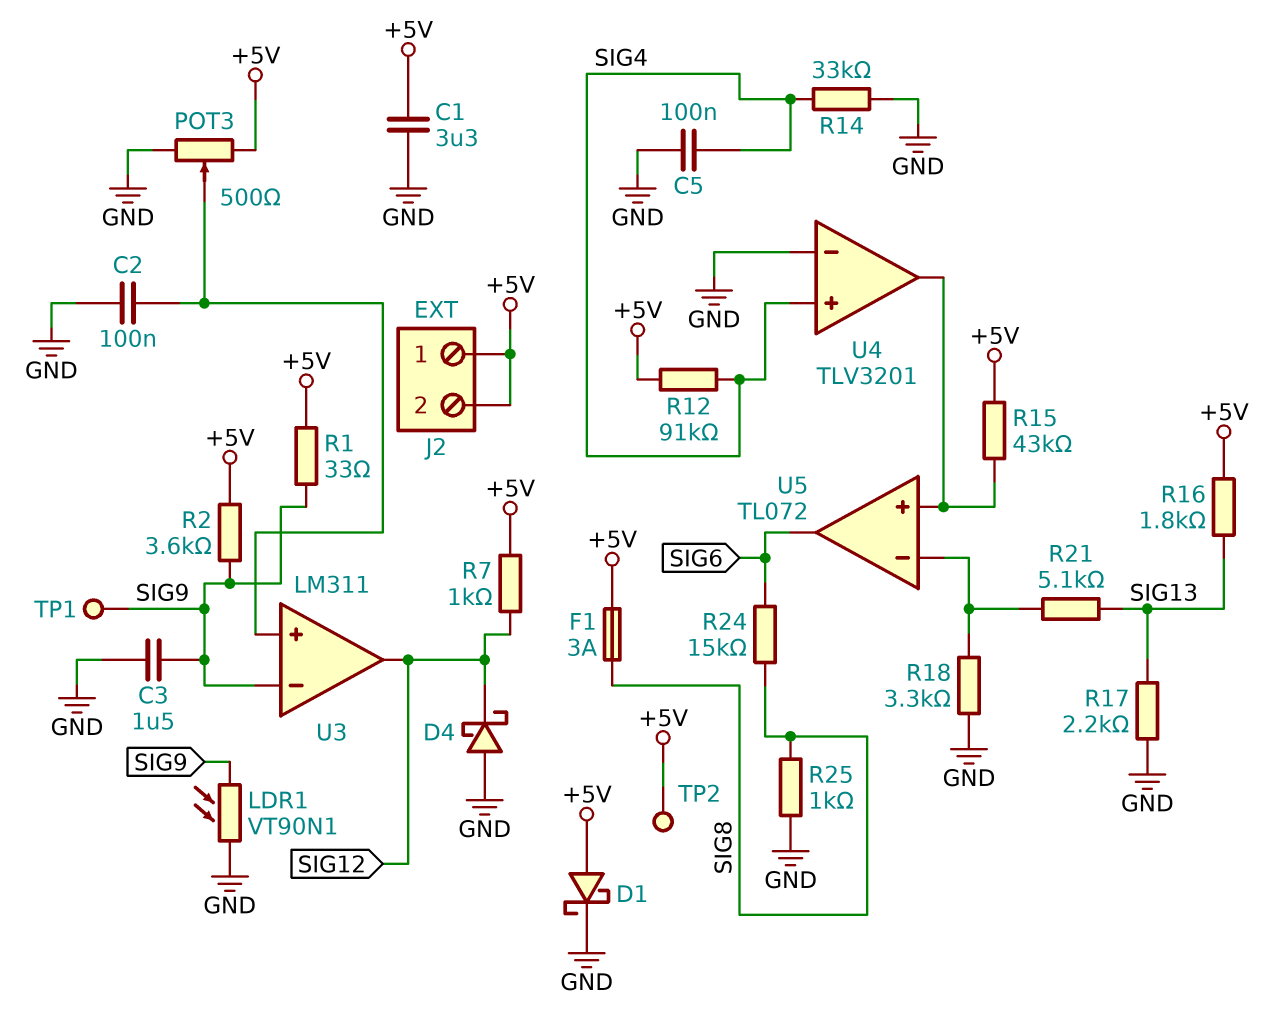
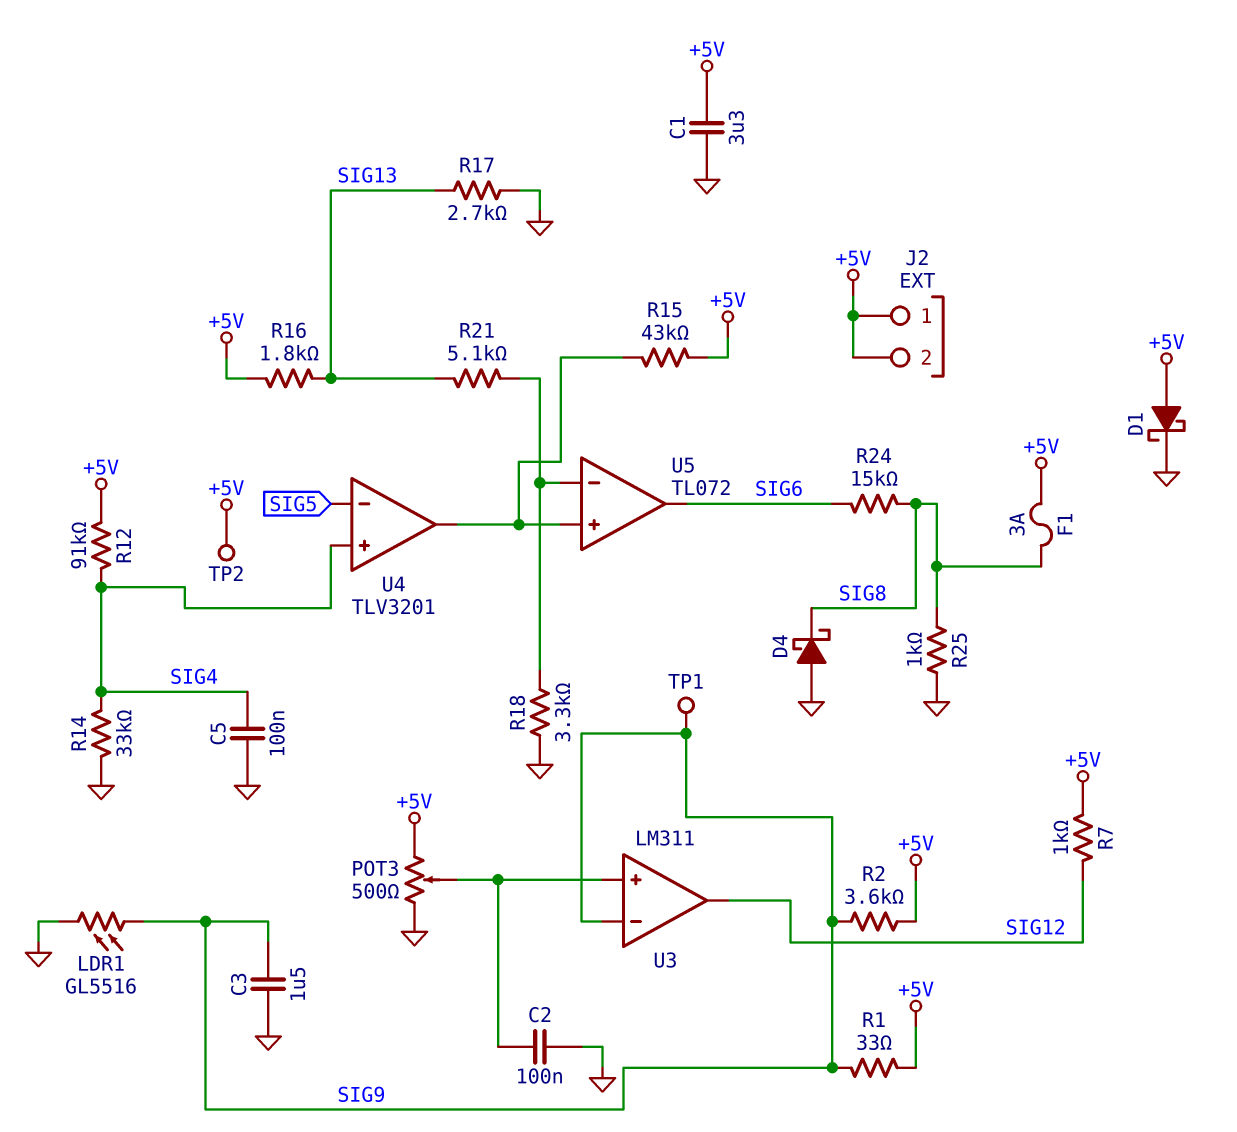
D4: schottky (A GND, K SIG12) -> schottky (A GND, K SIG8)
LDR1: VT90N1 (GND, SIG9) -> GL5516 (GND, SIG9)
R17: 2.2k (GND, SIG13) -> 2.7k (GND, SIG13)
U4 pin in-: GND -> SIG5

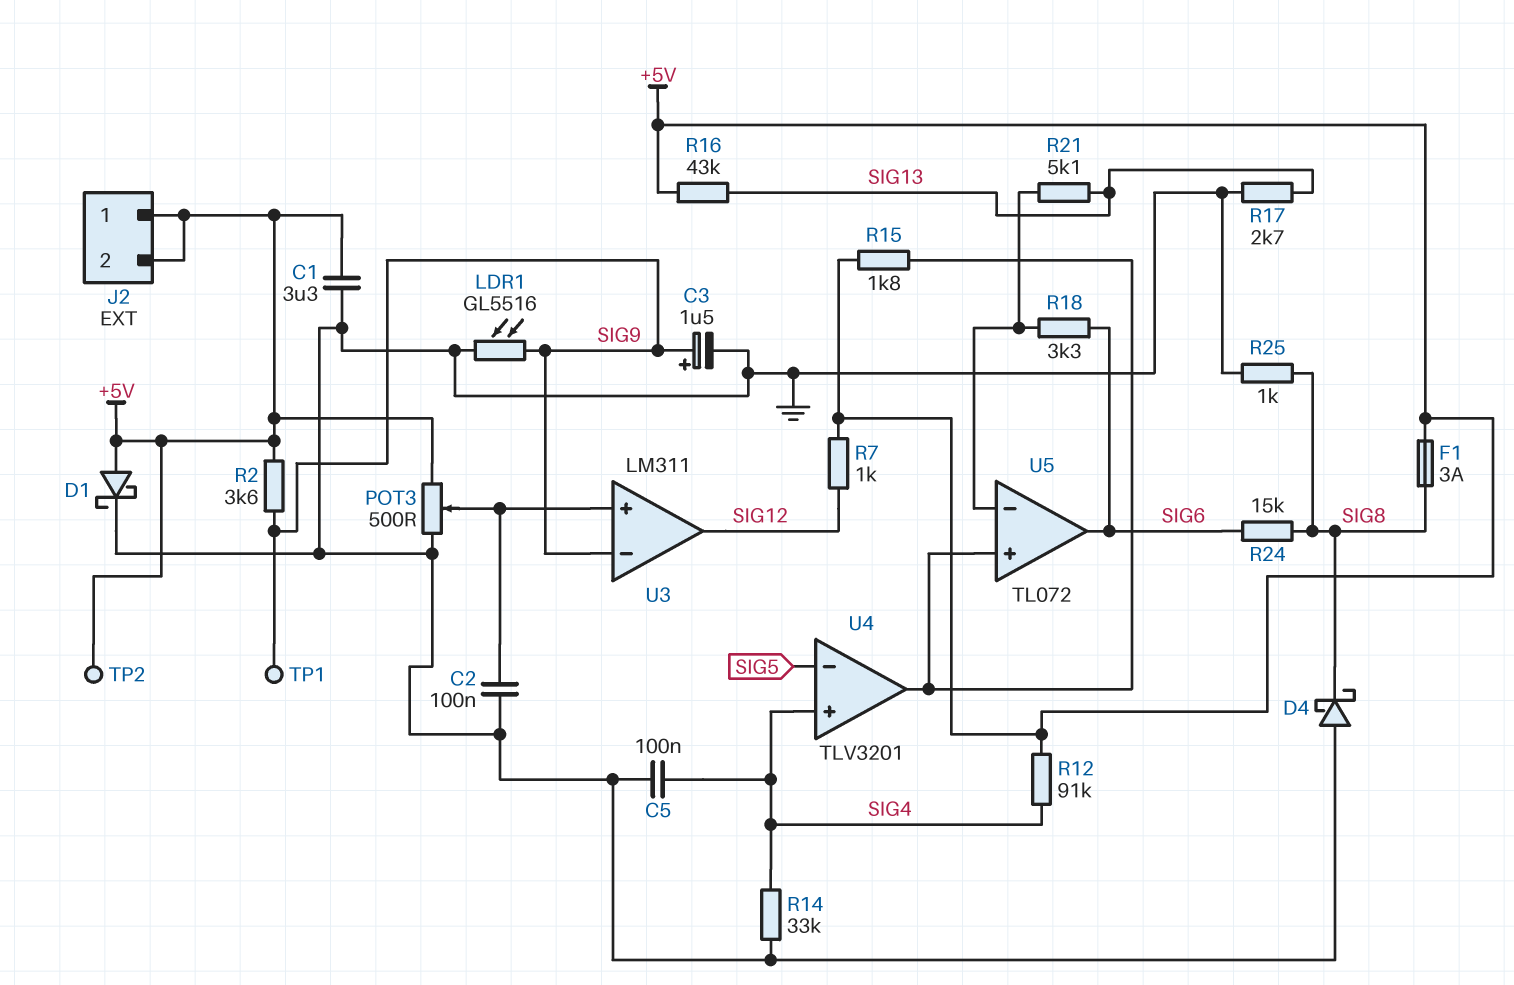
C3: 1.5uF (GND, SIG9) -> 1.5uF (plus SIG9, minus GND)
R1: 33 (+5V, SIG9) -> none
R15: 43k (+5V, U4/out) -> 1.8k (+5V, U4/out)
R16: 1.8k (+5V, SIG13) -> 43k (+5V, SIG13)
R18: 3.3k (GND, U5/in-) -> 3.3k (SIG6, U5/in-)

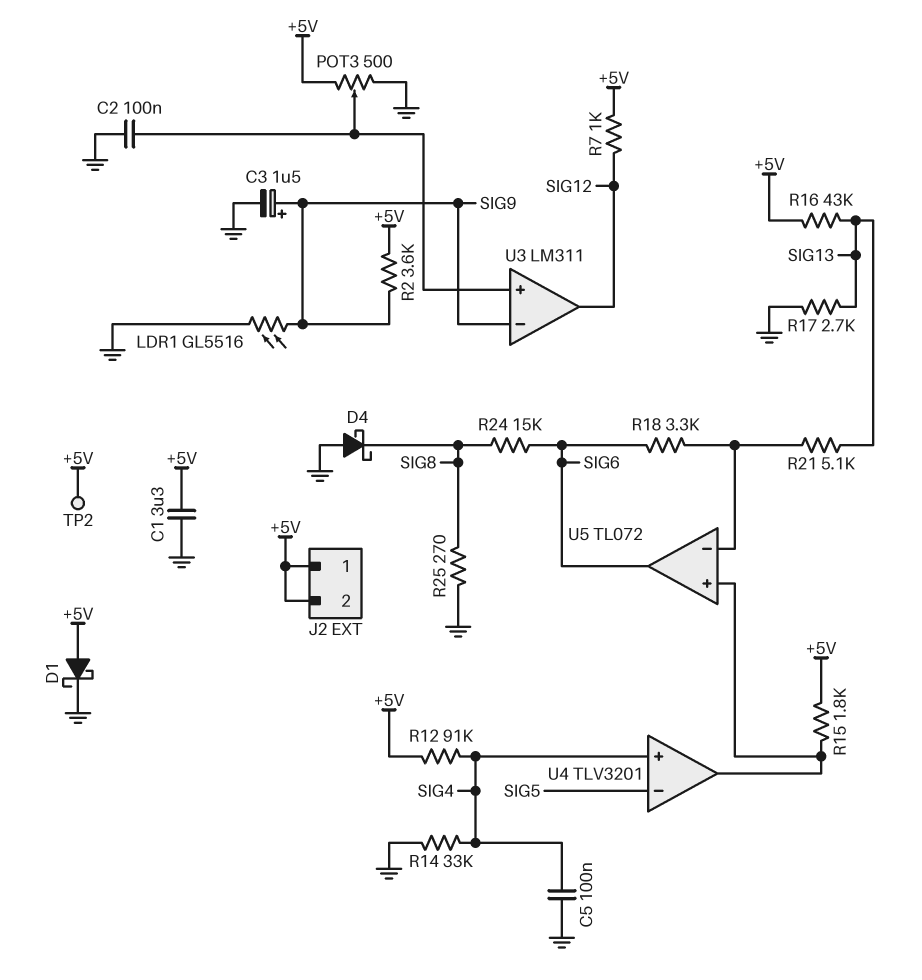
F1: 3A (+5V, SIG8) -> none
R25: 1k (GND, SIG8) -> 270 (GND, SIG8)
TP1: test point (SIG9) -> none

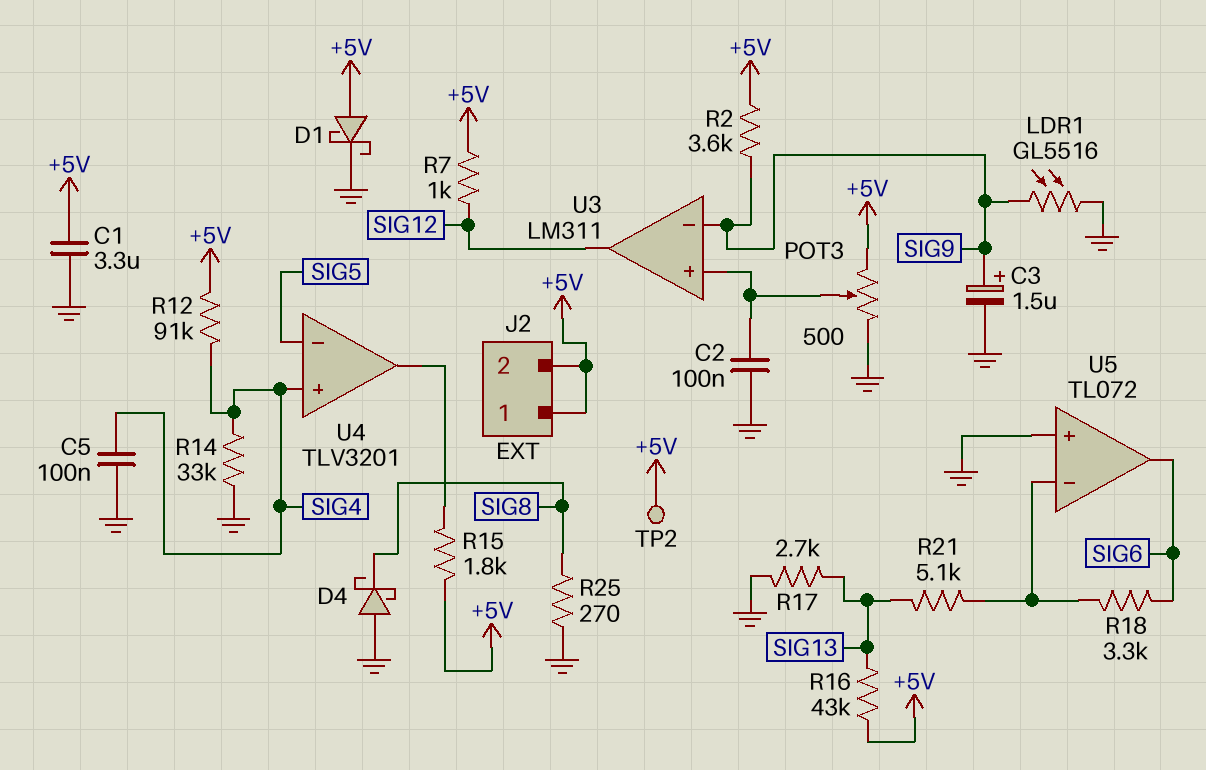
R24: 15k (SIG6, SIG8) -> none
U5 pin in+: U4/out -> GND

